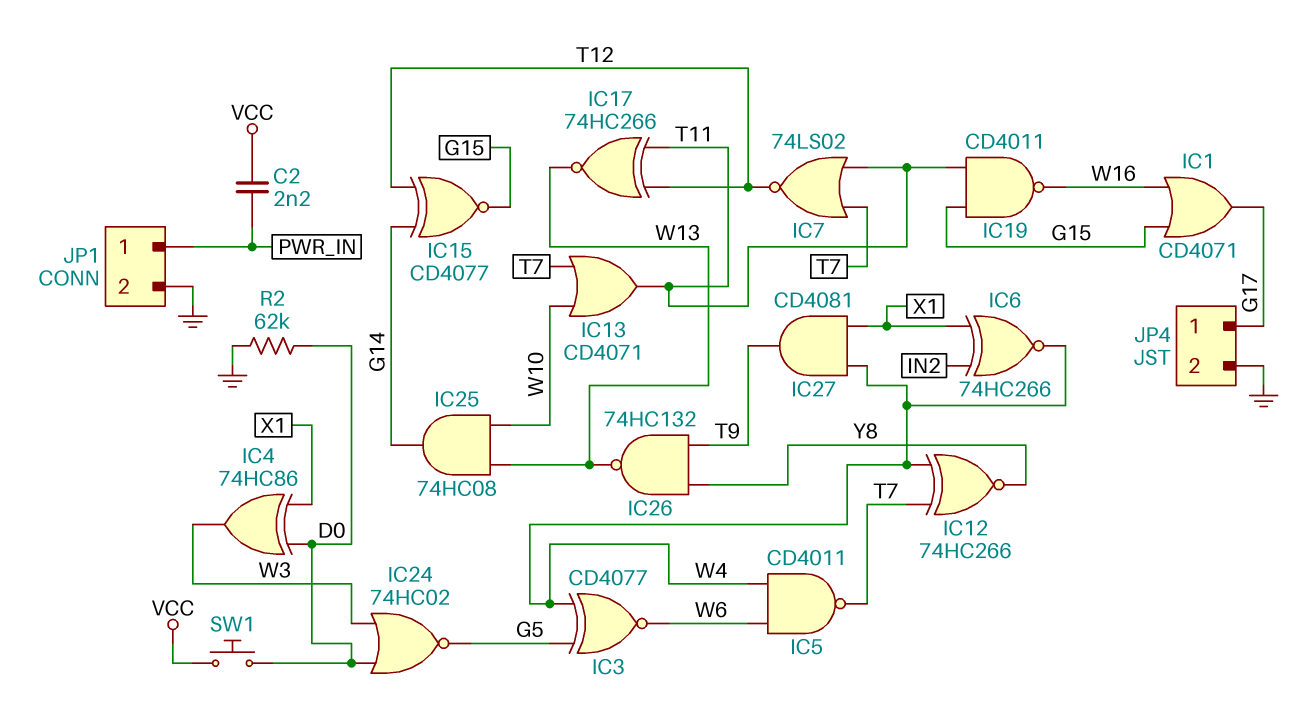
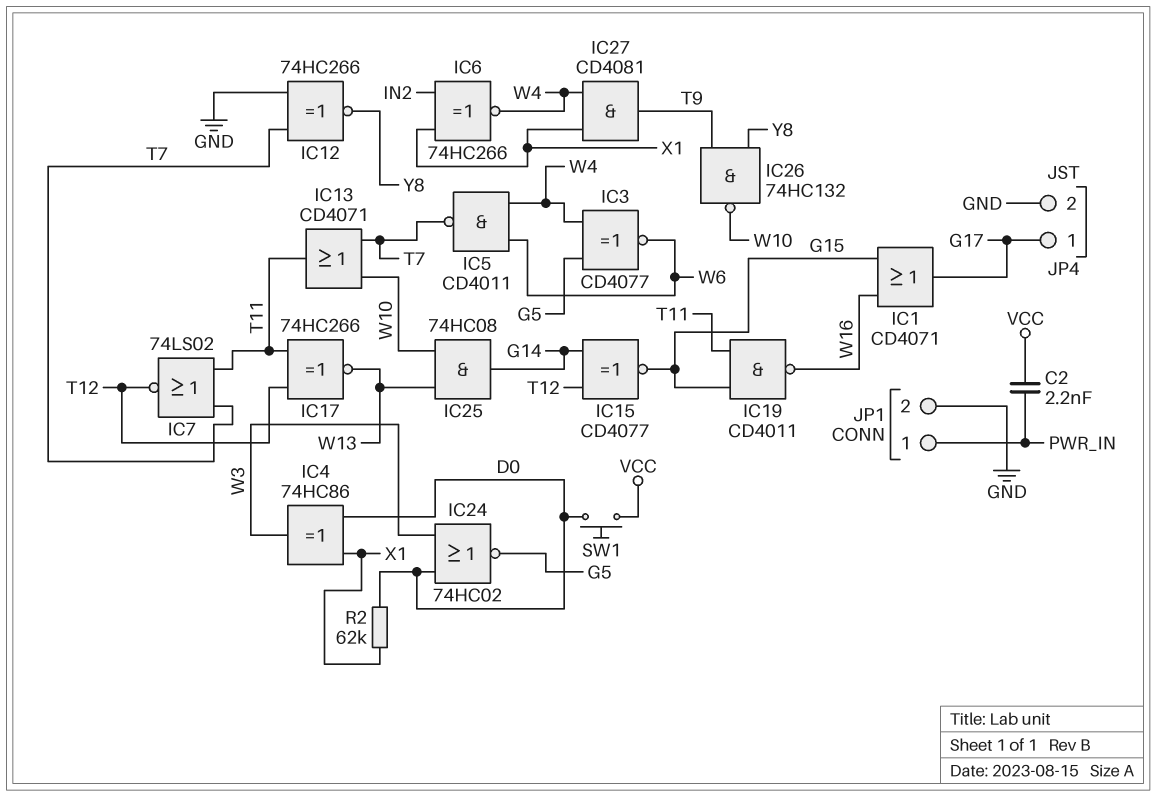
IC12: XNOR 74HC266 (in T7, in W4, out Y8) -> XNOR 74HC266 (in GND, in T7, out Y8)
IC26: NAND 74HC132 (in T9, in Y8, out W13) -> NAND 74HC132 (in T9, in Y8, out W10)
R2: 62k (D0, GND) -> 62k (D0, X1)

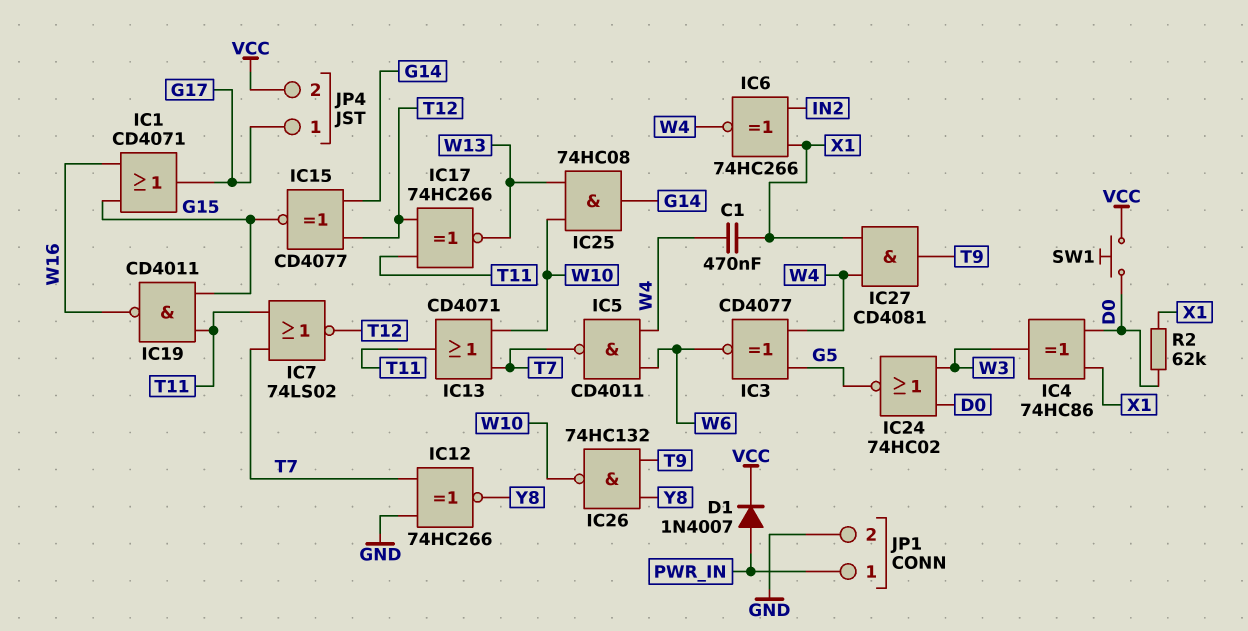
C1: none -> 470nF (W4, X1)
C2: 2.2nF (PWR_IN, VCC) -> none
D1: none -> diode 1N4007 (A PWR_IN, K VCC)
JP4 pin 2: GND -> VCC

